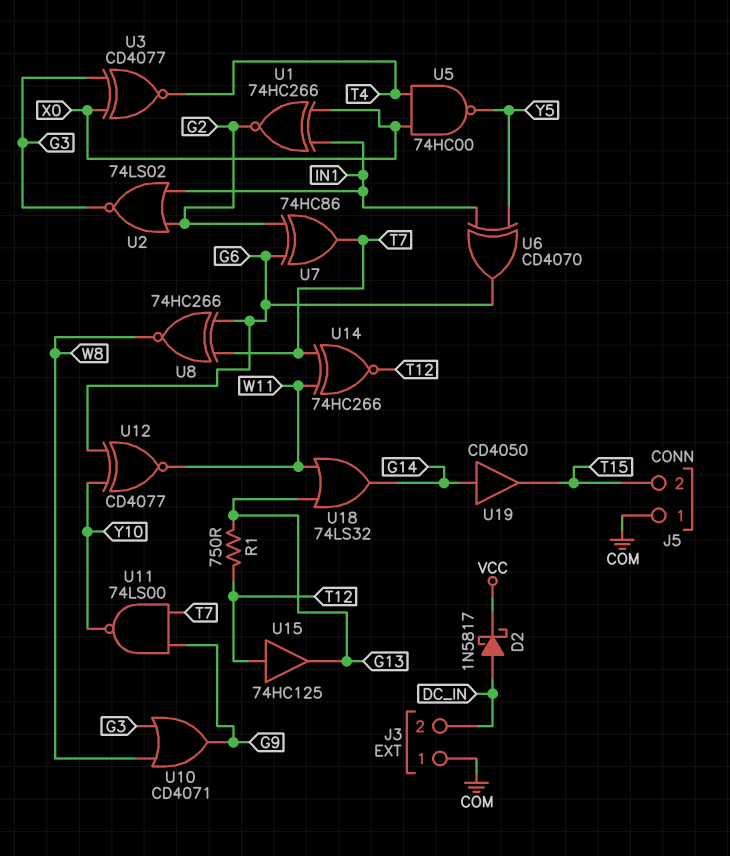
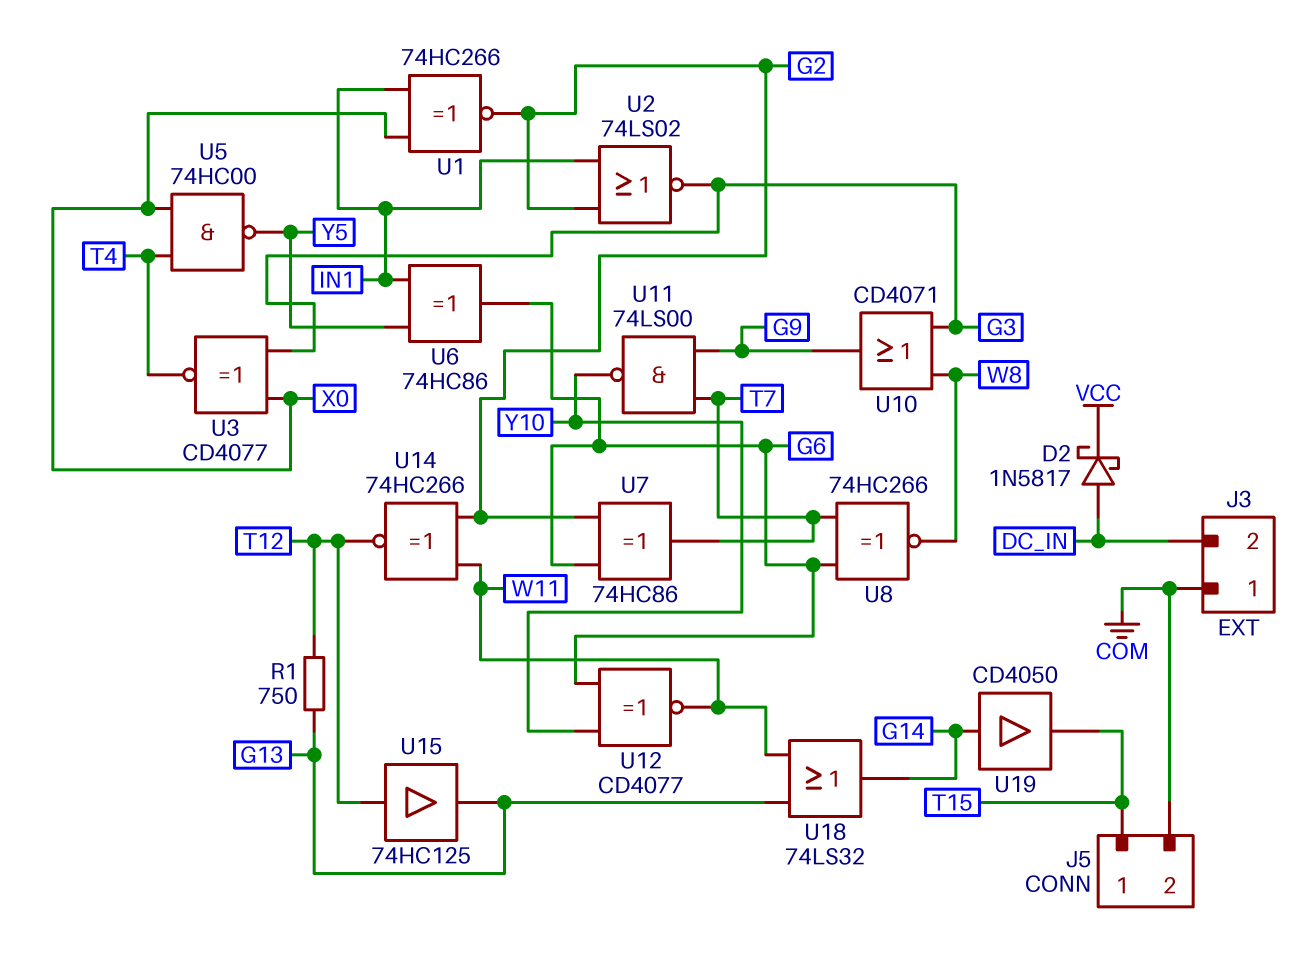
J5 pin 1: COM -> T15
J5 pin 2: T15 -> COM
U6: XOR CD4070 (in IN1, in Y5, out G6) -> XOR 74HC86 (in IN1, in Y5, out G6)
U14: XNOR 74HC266 (in T7, in W11, out T12) -> XNOR 74HC266 (in G2, in W11, out T12)

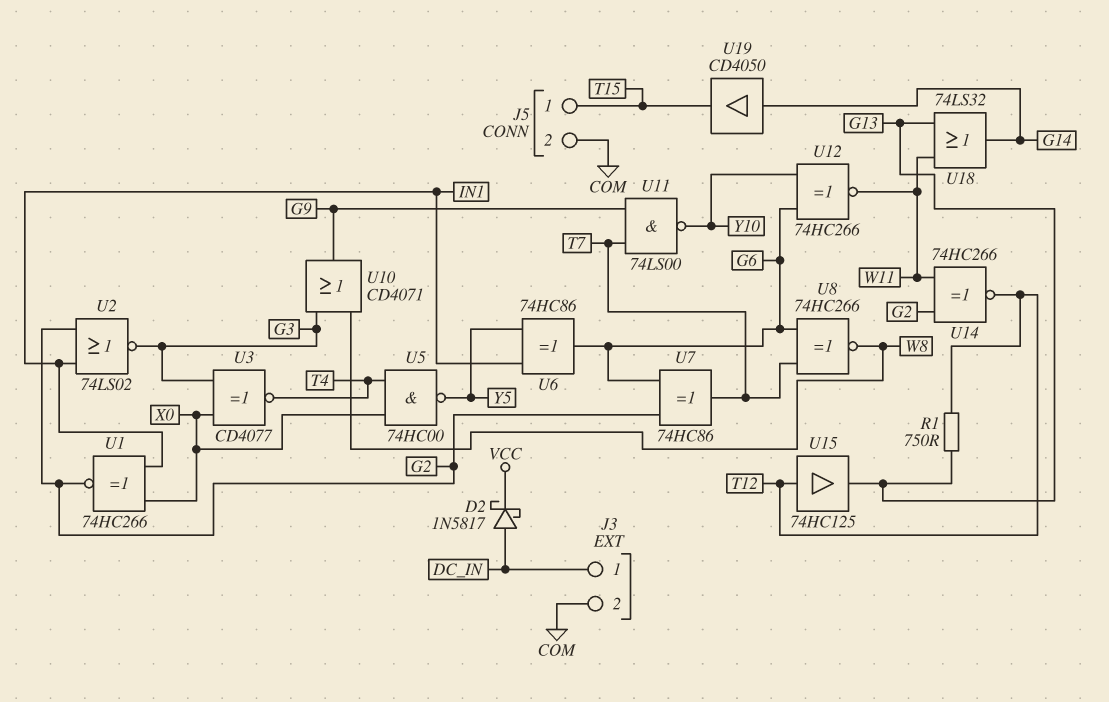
J3 pin 1: COM -> DC_IN
J3 pin 2: DC_IN -> COM
U12: XNOR CD4077 (in G6, in Y10, out W11) -> XNOR 74HC266 (in G6, in Y10, out W11)

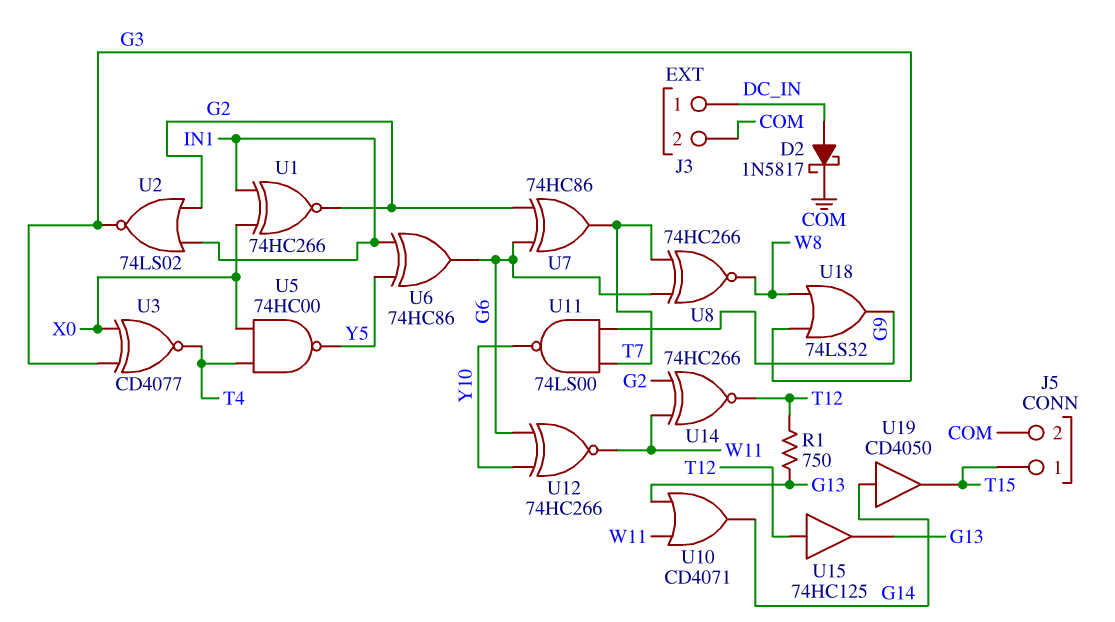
D2: schottky 1N5817 (A DC_IN, K VCC) -> schottky 1N5817 (A DC_IN, K COM)
U10: OR CD4071 (in G3, in W8, out G9) -> OR CD4071 (in G13, in W11, out G14)
U18: OR 74LS32 (in G13, in W11, out G14) -> OR 74LS32 (in G3, in W8, out G9)

